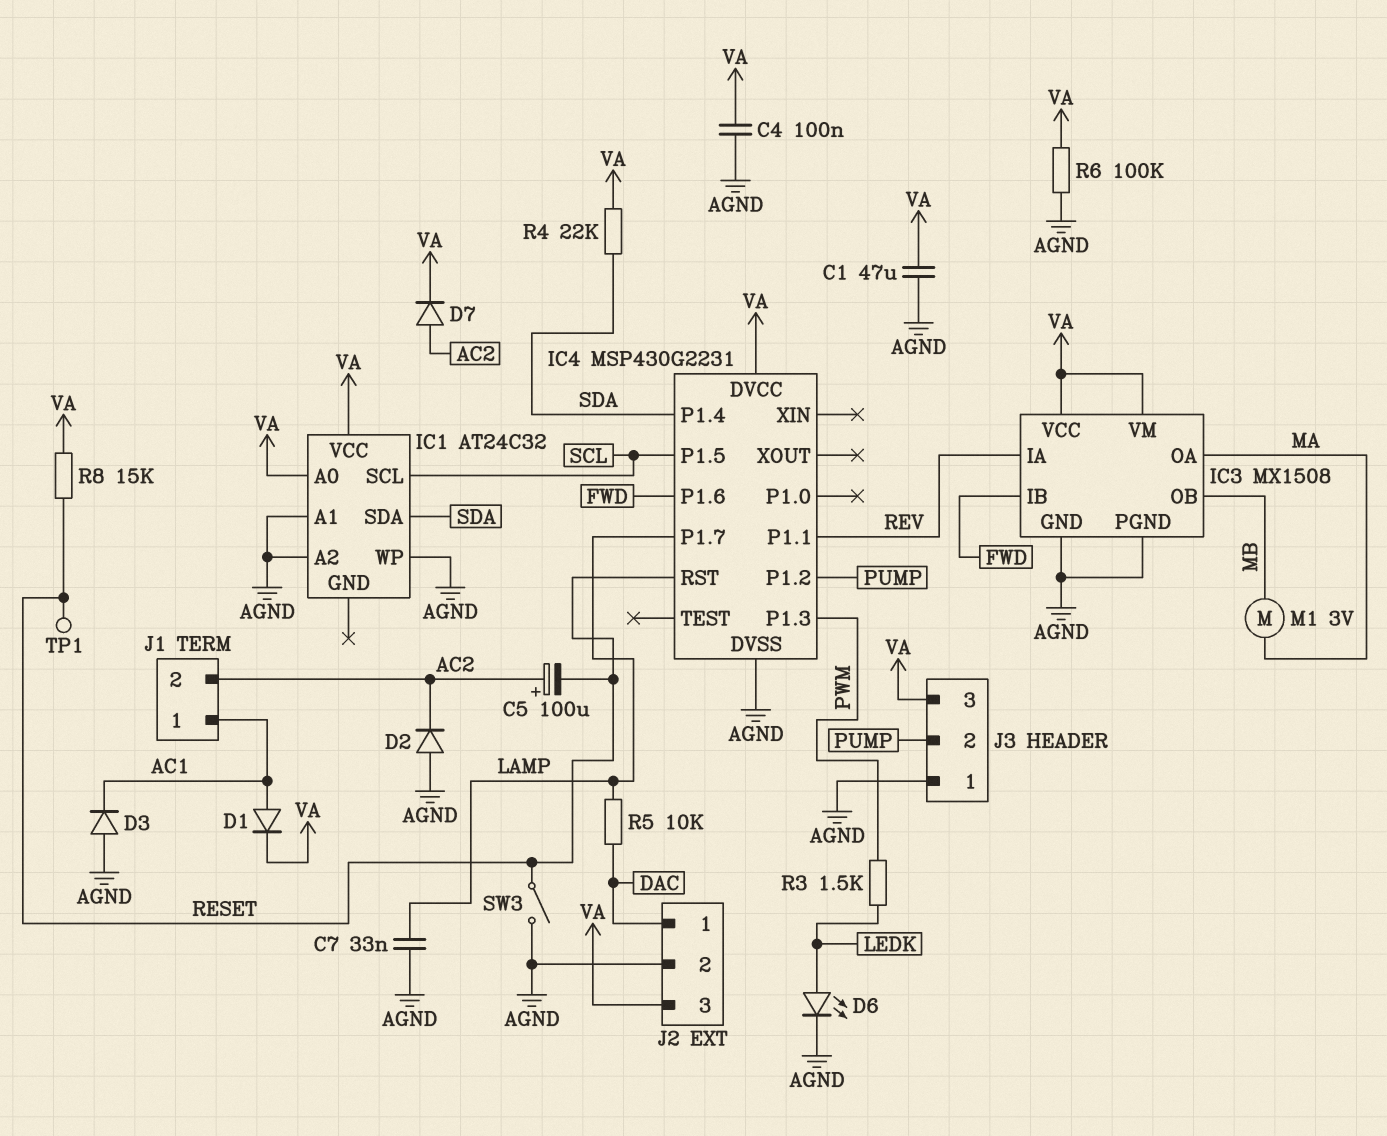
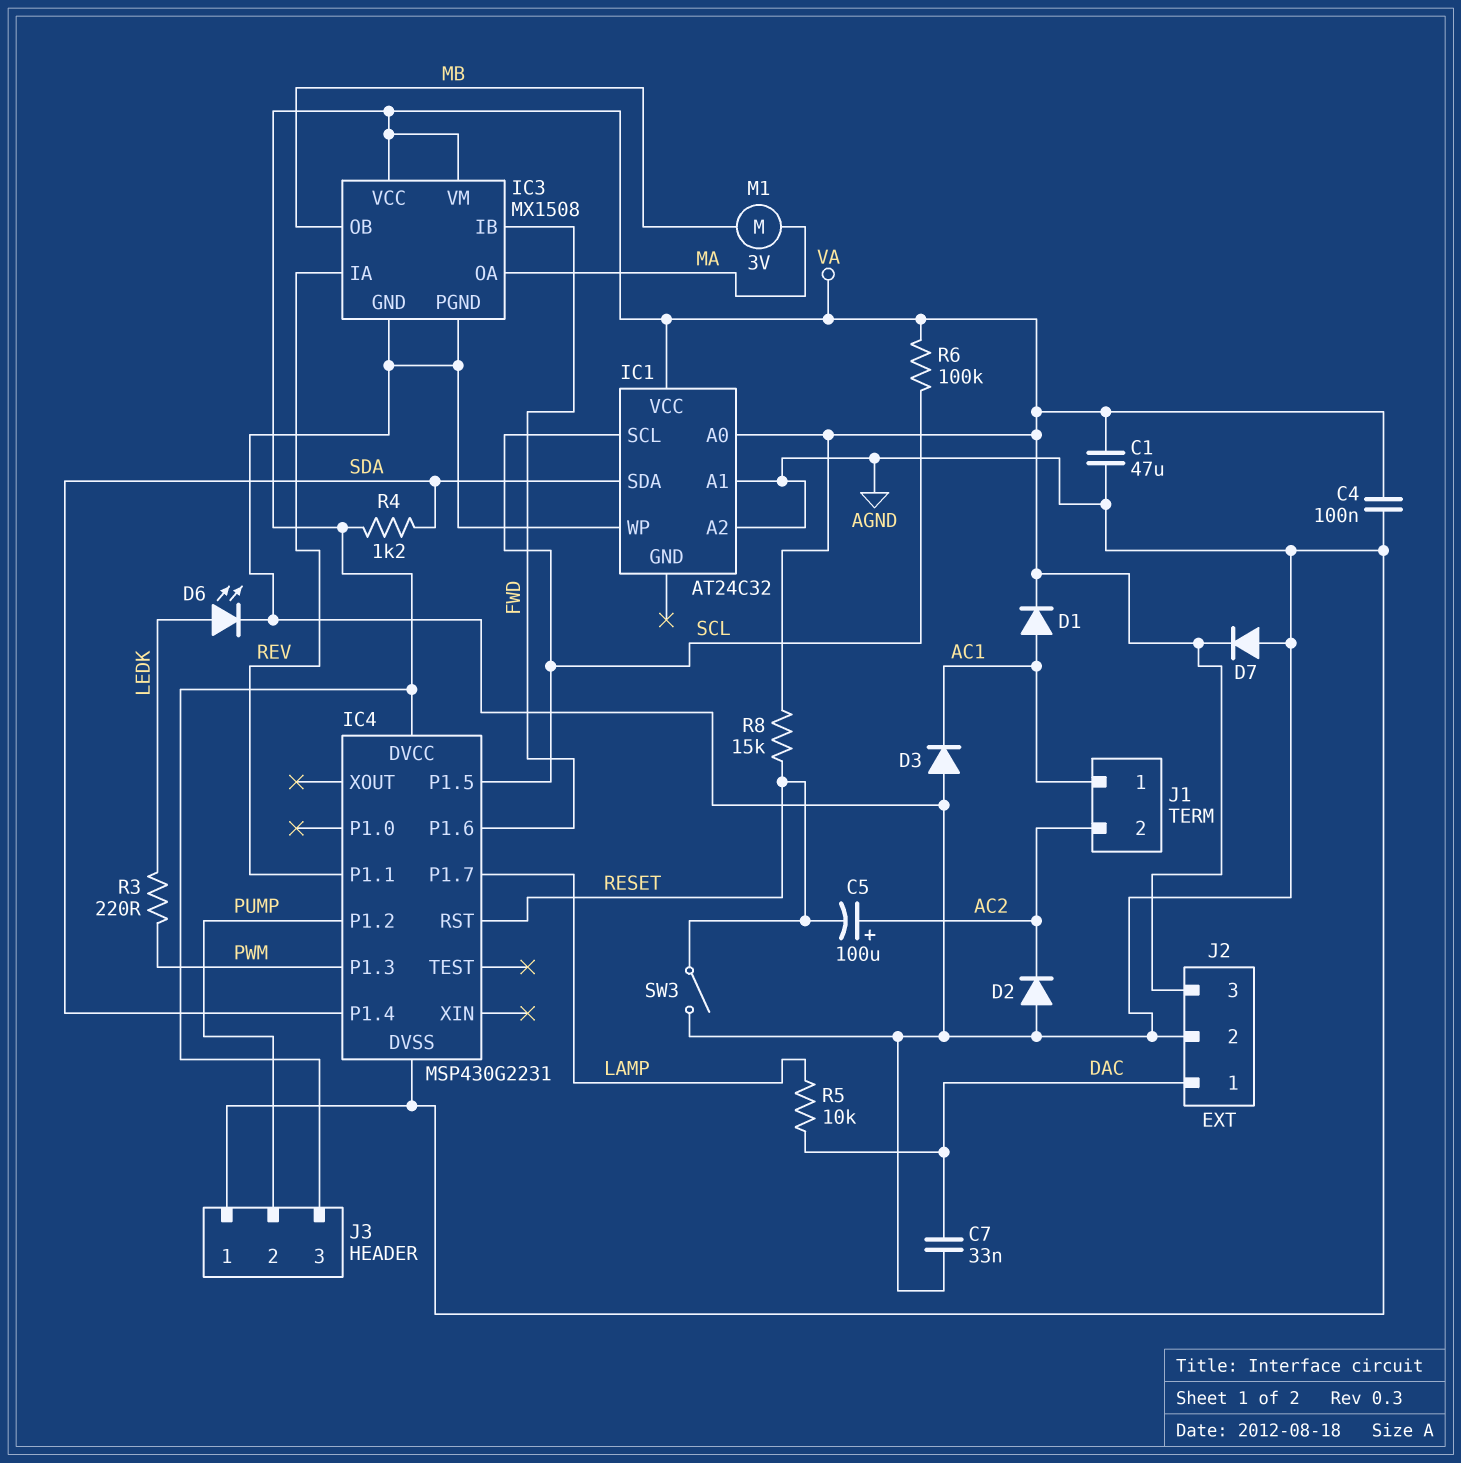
C7: 33nF (AGND, LAMP) -> 33nF (AGND, DAC)
D7: diode (A AC2, K VA) -> diode (A AGND, K VA)
R3: 1.5k (LEDK, PWM) -> 220 (LEDK, PWM)
R4: 22k (SDA, VA) -> 1.2k (SDA, VA)
R6: 100k (AGND, VA) -> 100k (SCL, VA)
TP1: test point (RESET) -> none

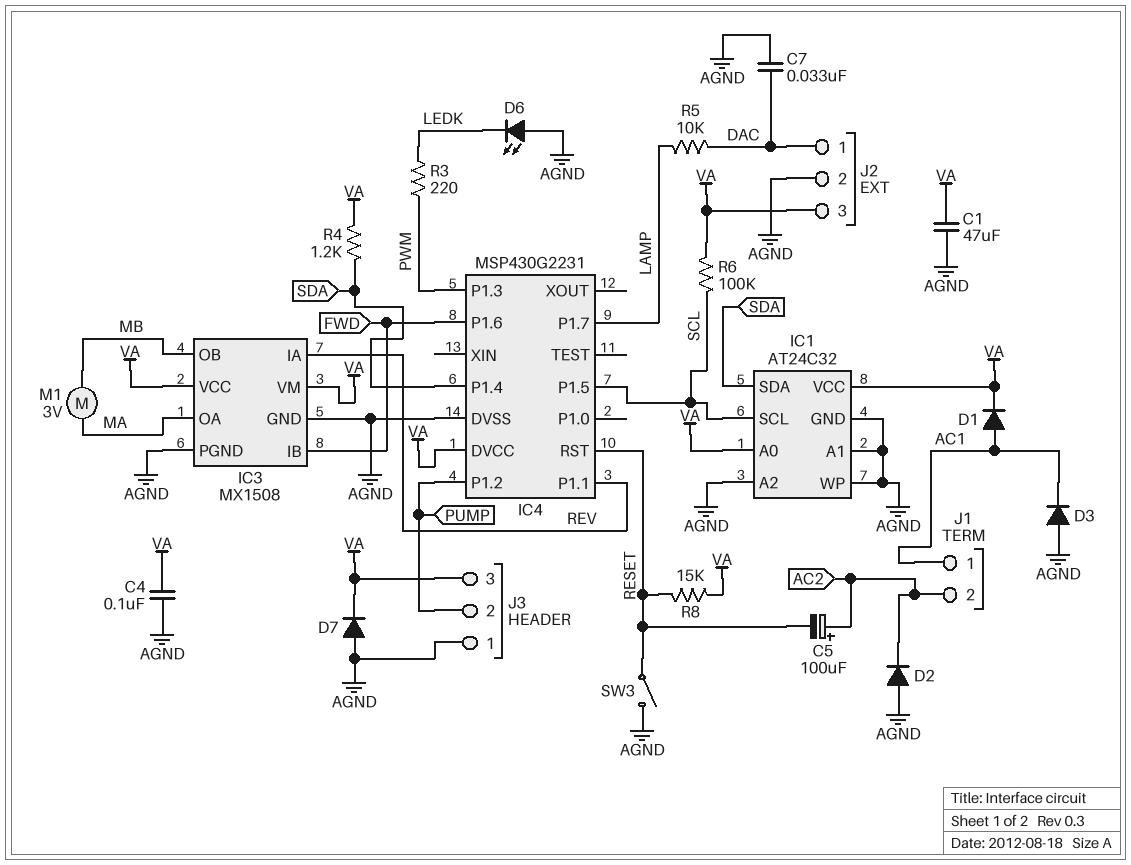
D6: LED (A LEDK, K AGND) -> LED (A AGND, K LEDK)
IC1 pin GND: none -> AGND

